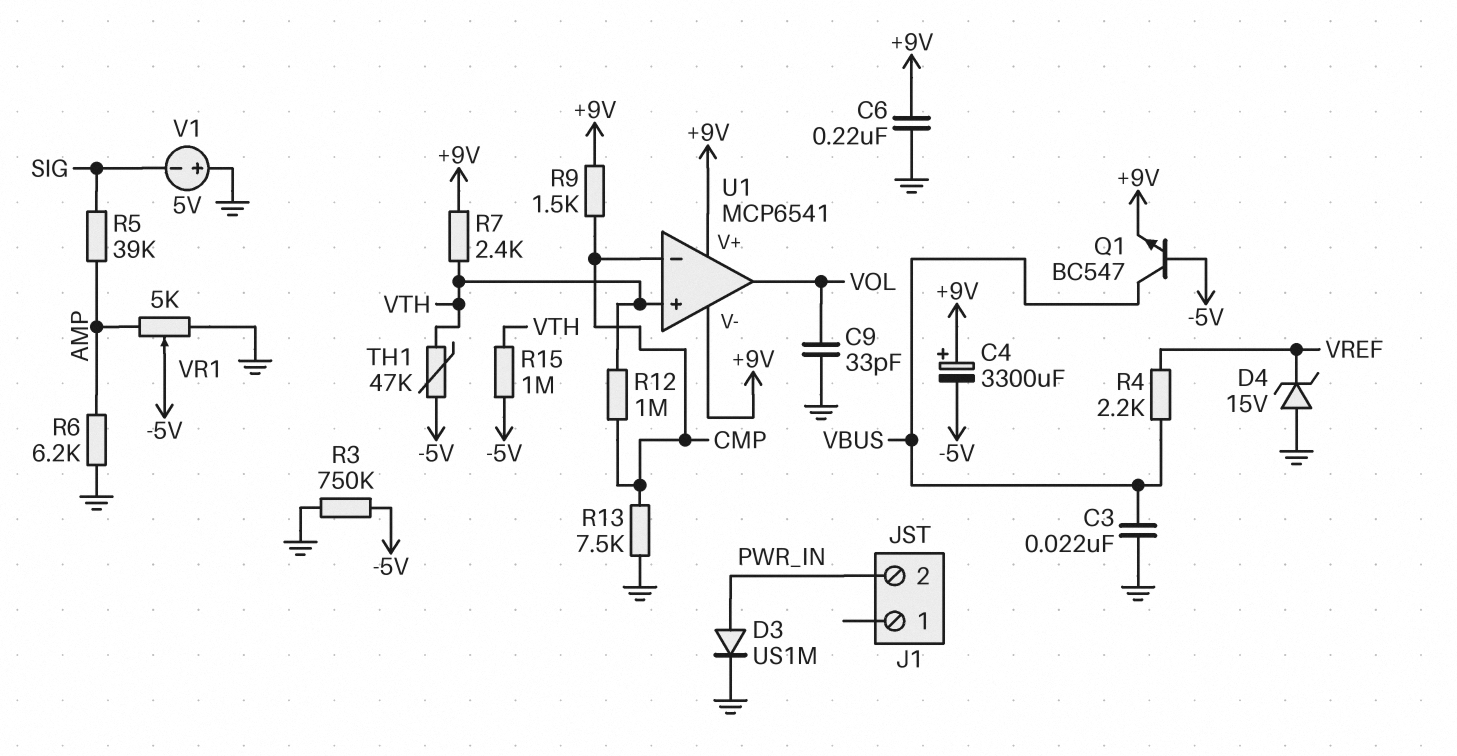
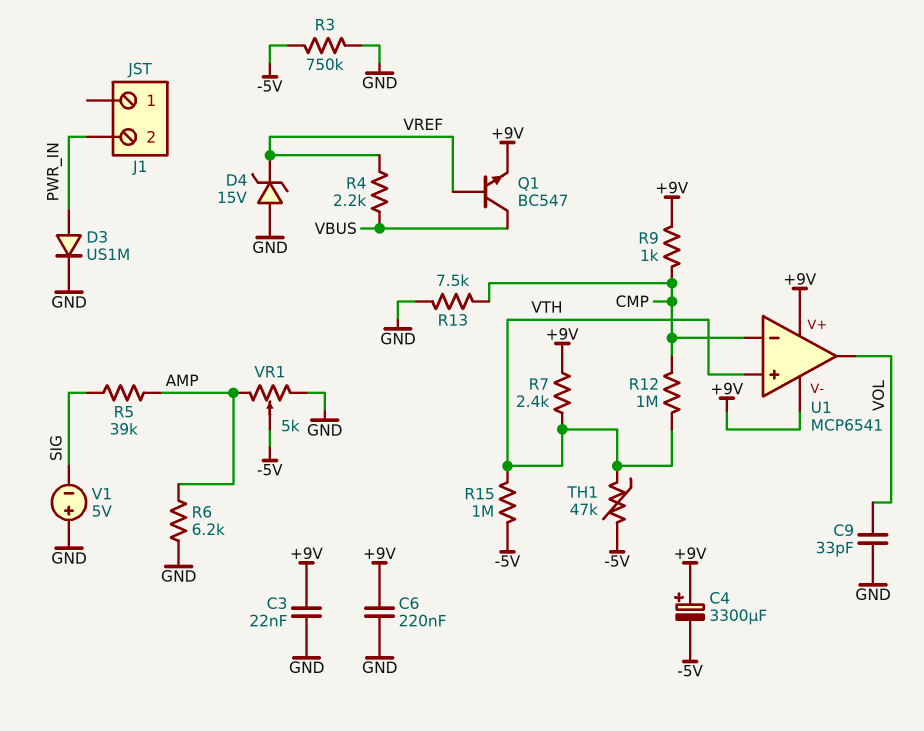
C3: 22nF (GND, VBUS) -> 22nF (+9V, GND)
Q1: NPN BC547 (B -5V, C VBUS, E +9V) -> NPN BC547 (B VREF, C VBUS, E +9V)
R9: 1.5k (+9V, CMP) -> 1k (+9V, CMP)

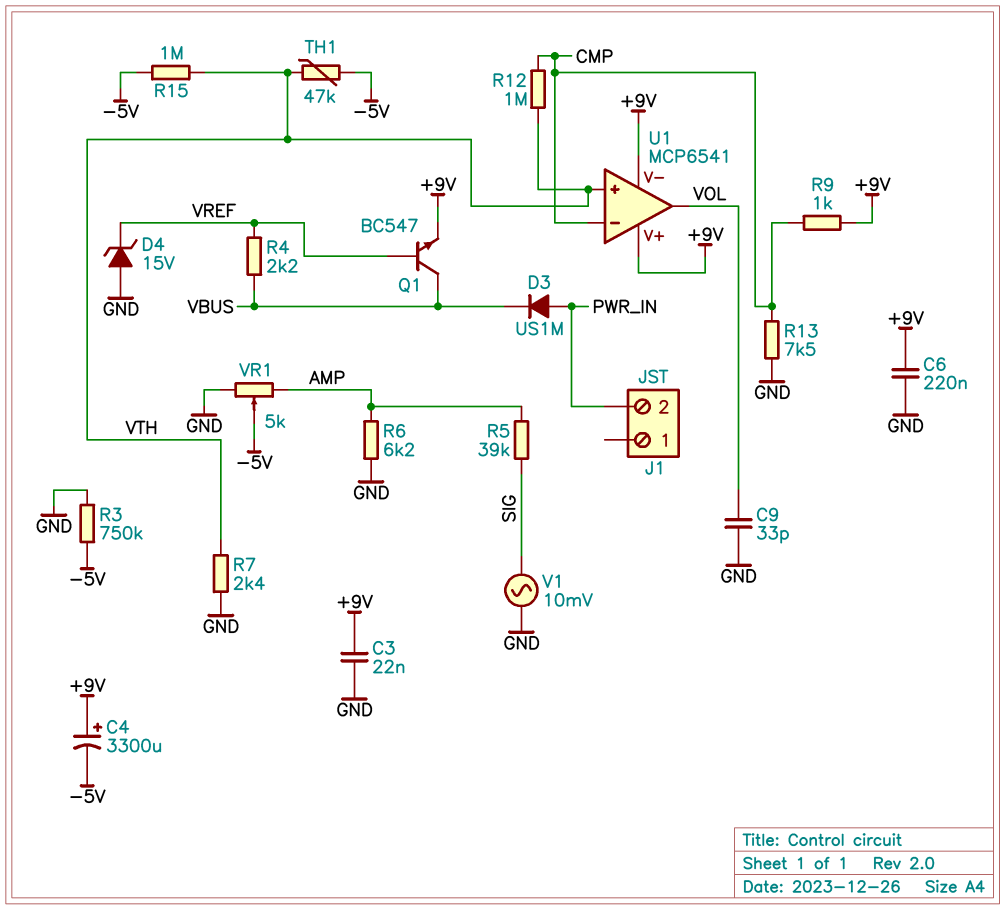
D3: diode US1M (A PWR_IN, K GND) -> diode US1M (A PWR_IN, K VBUS)
R7: 2.4k (+9V, VTH) -> 2.4k (GND, VTH)
V1: 5V (plus GND, minus SIG) -> AC 10mV (GND, SIG)

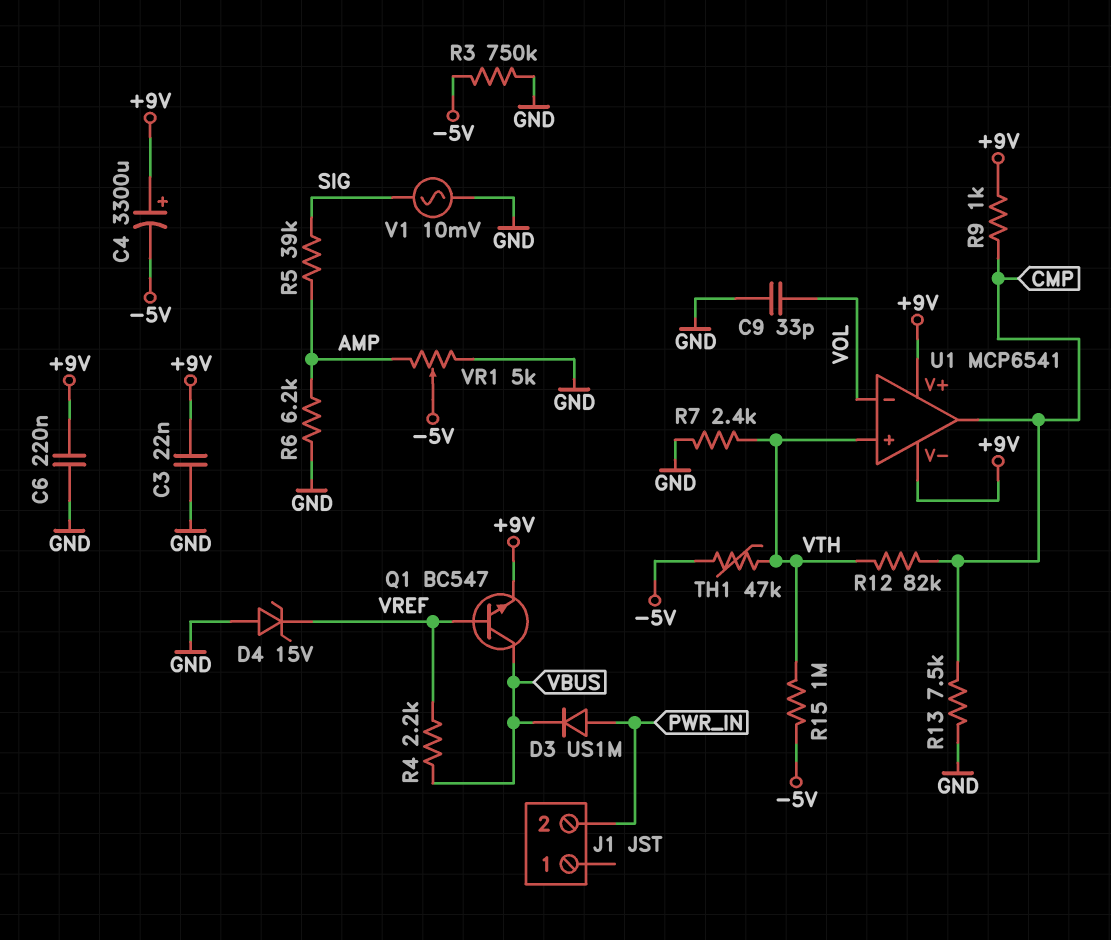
R12: 1M (CMP, VTH) -> 82k (CMP, VTH)
U1 pin in-: CMP -> VOL
U1 pin out: VOL -> CMP

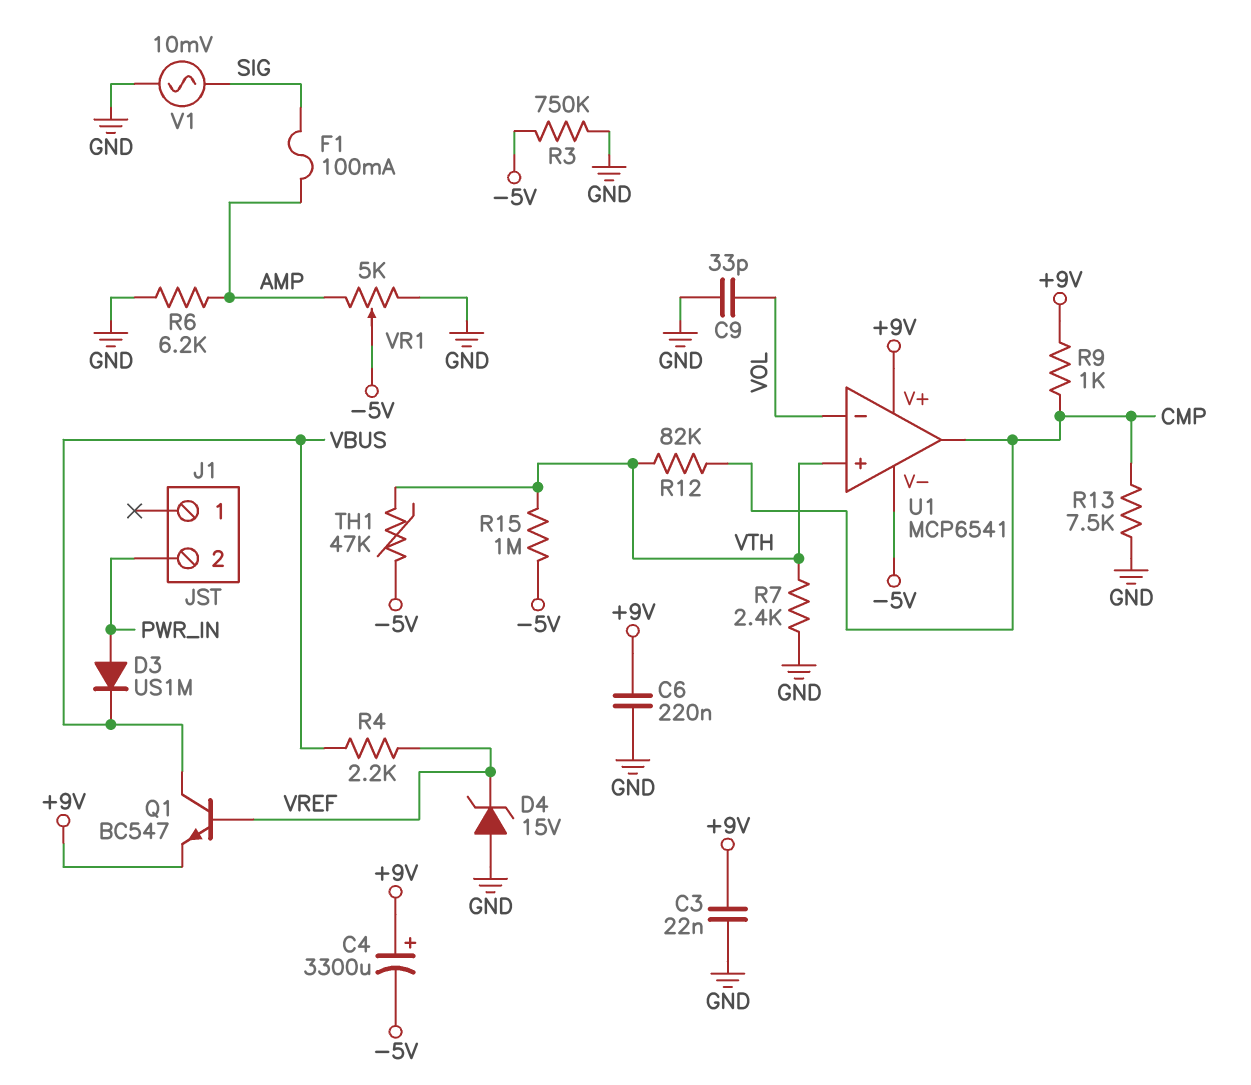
F1: none -> 100mA (AMP, SIG)
R5: 39k (AMP, SIG) -> none
U1 pin V-: +9V -> -5V

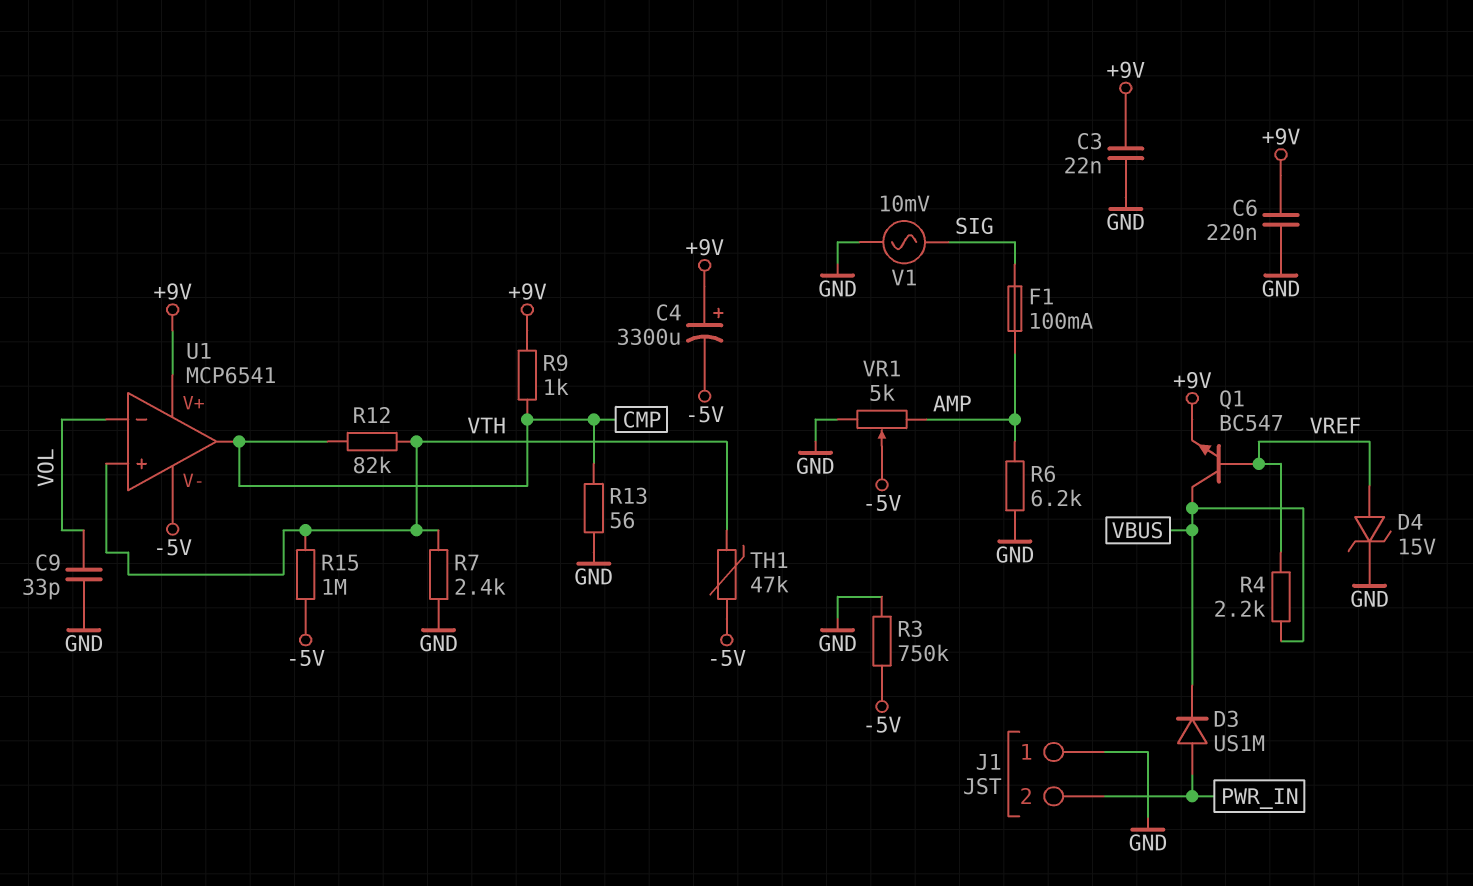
D4: zener 15V (A GND, K VREF) -> zener 15V (A VREF, K GND)
J1 pin 1: none -> GND
R13: 7.5k (CMP, GND) -> 56 (CMP, GND)

